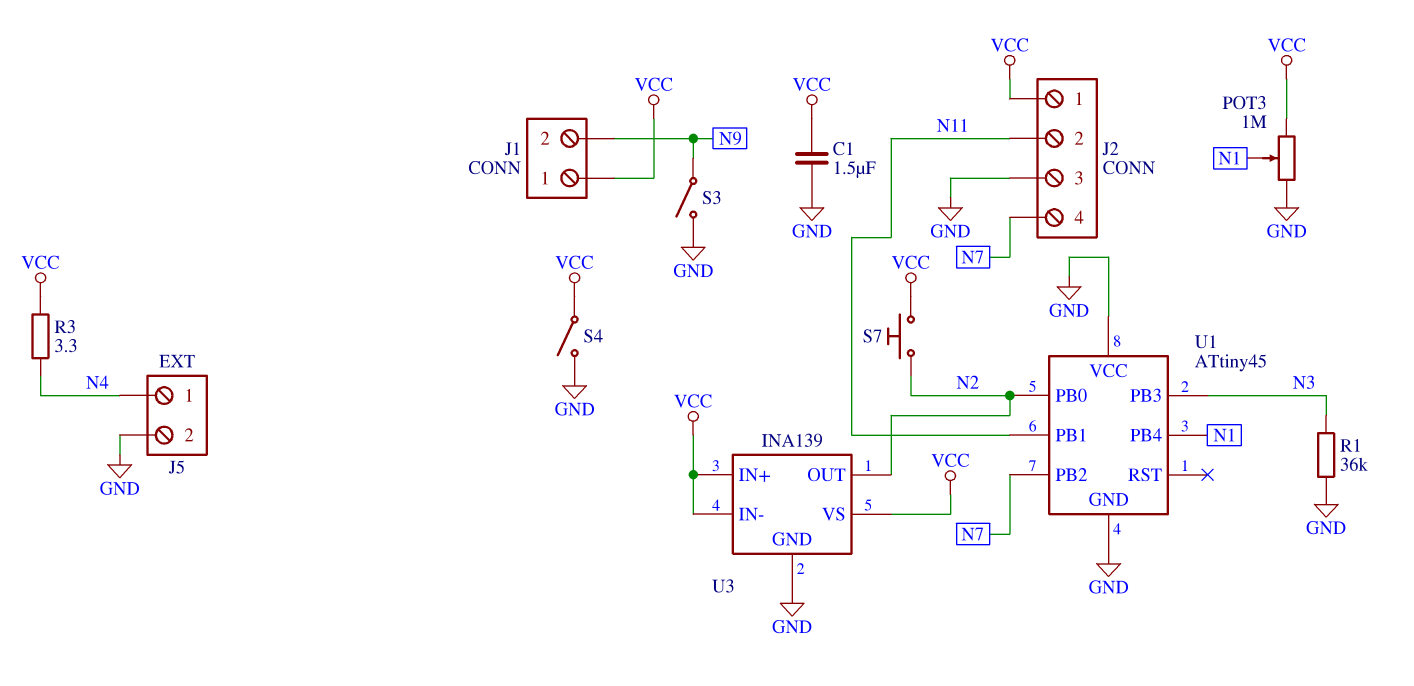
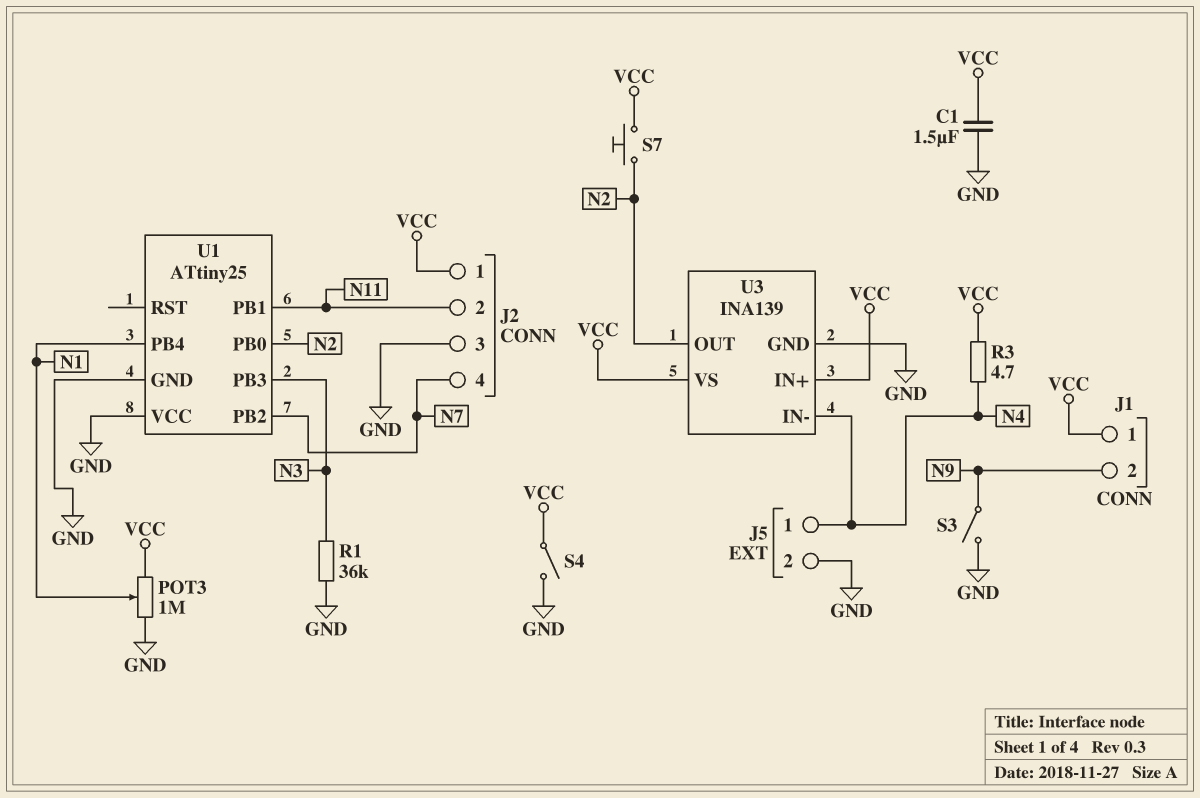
R3: 3.3 (N4, VCC) -> 4.7 (N4, VCC)
U1: ATtiny45 -> ATtiny25
U3 pin IN-: VCC -> N4

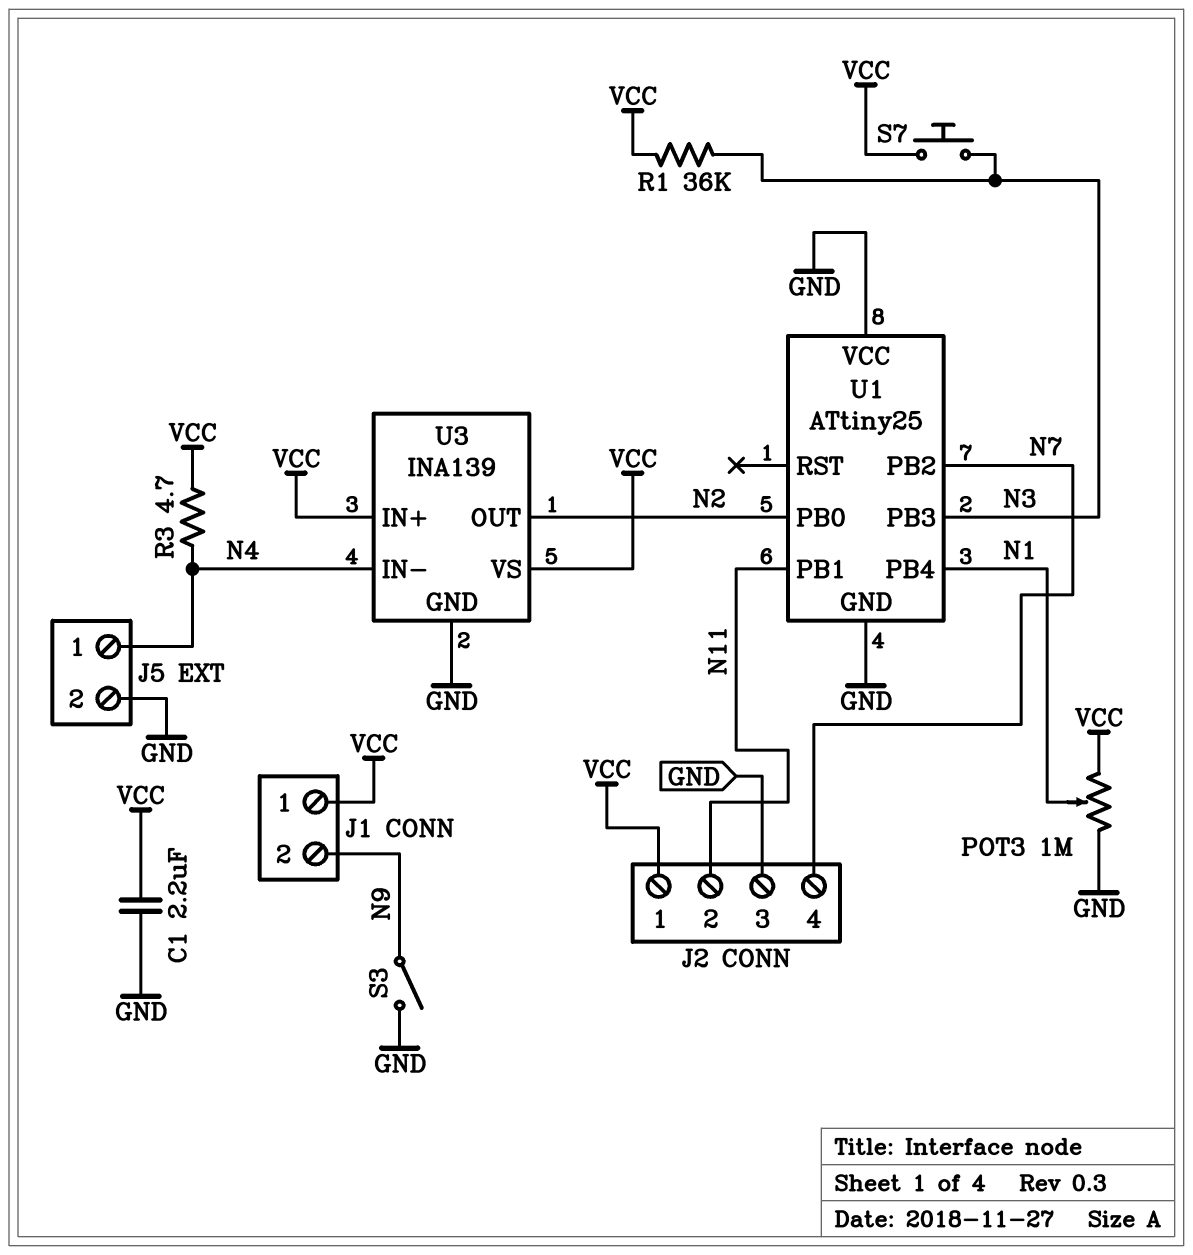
C1: 1.5uF (GND, VCC) -> 2.2uF (GND, VCC)
R1: 36k (GND, N3) -> 36k (N3, VCC)
S4: switch (GND, VCC) -> none
S7: button (N2, VCC) -> button (N3, VCC)

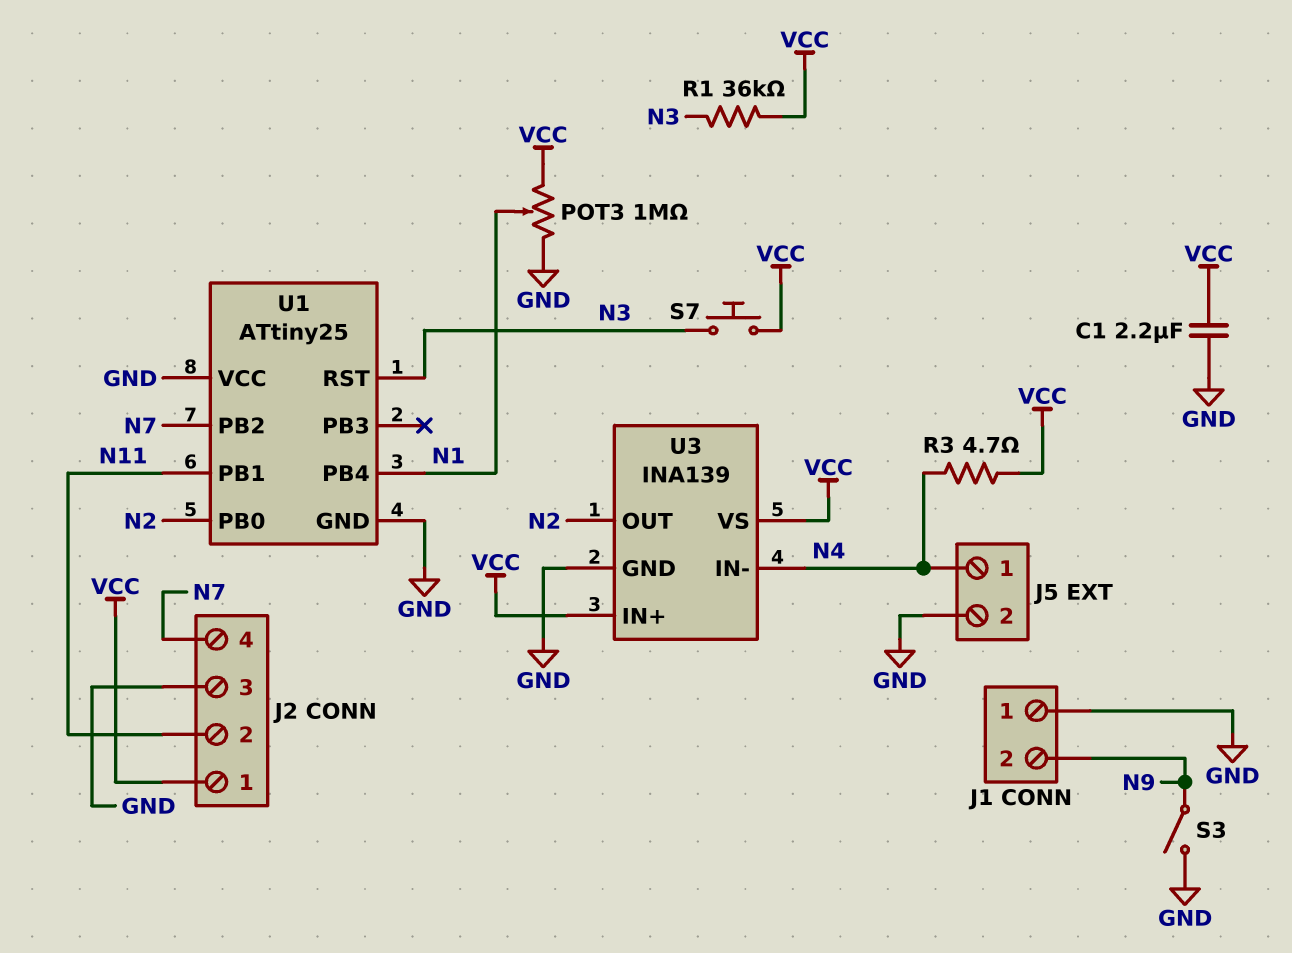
J1 pin 1: VCC -> GND
U1 pin PB3: N3 -> none
U1 pin RST: none -> N3

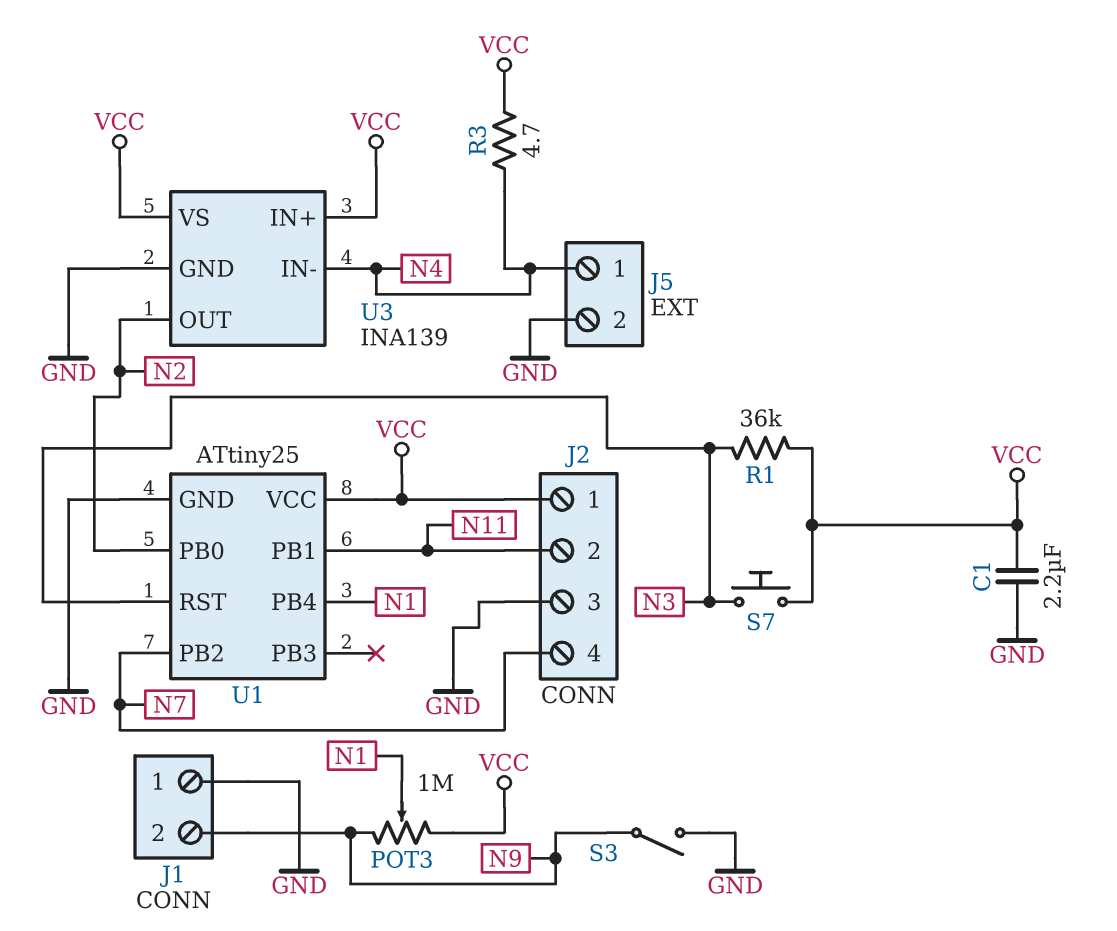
POT3: 1M (GND, VCC, wiper N1) -> 1M (N9, VCC, wiper N1)
U1 pin VCC: GND -> VCC

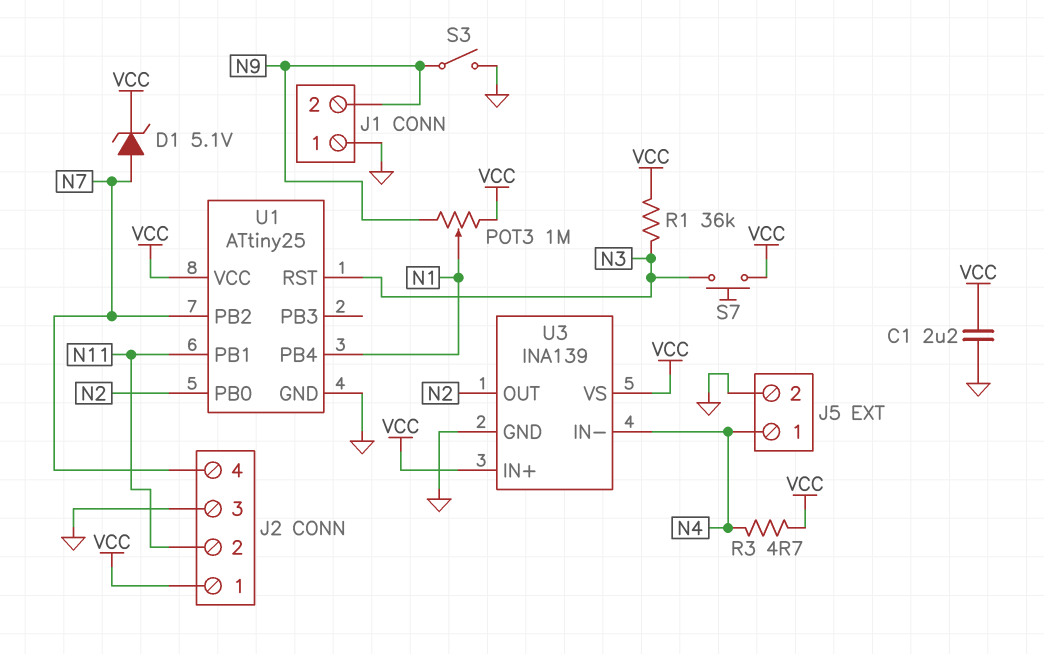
D1: none -> zener 5.1V (A N7, K VCC)

